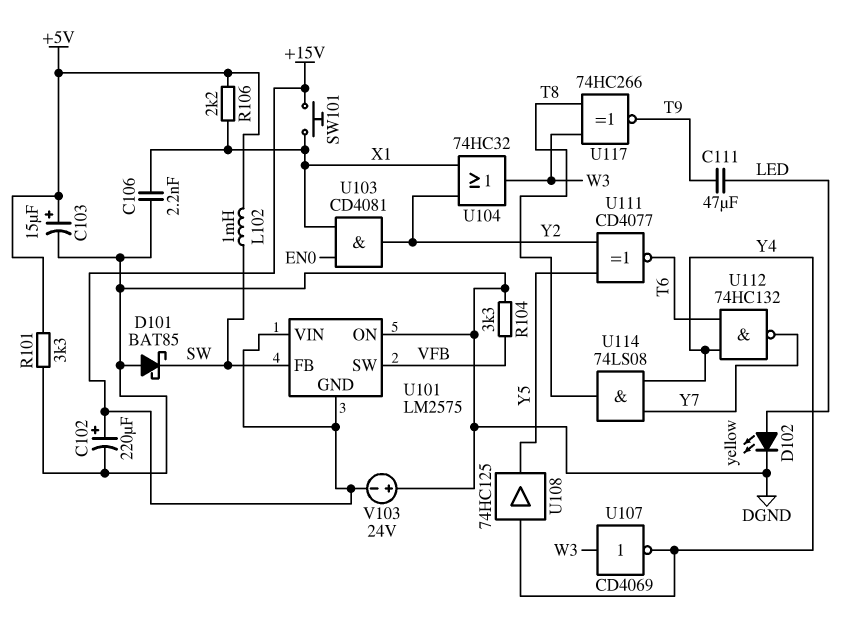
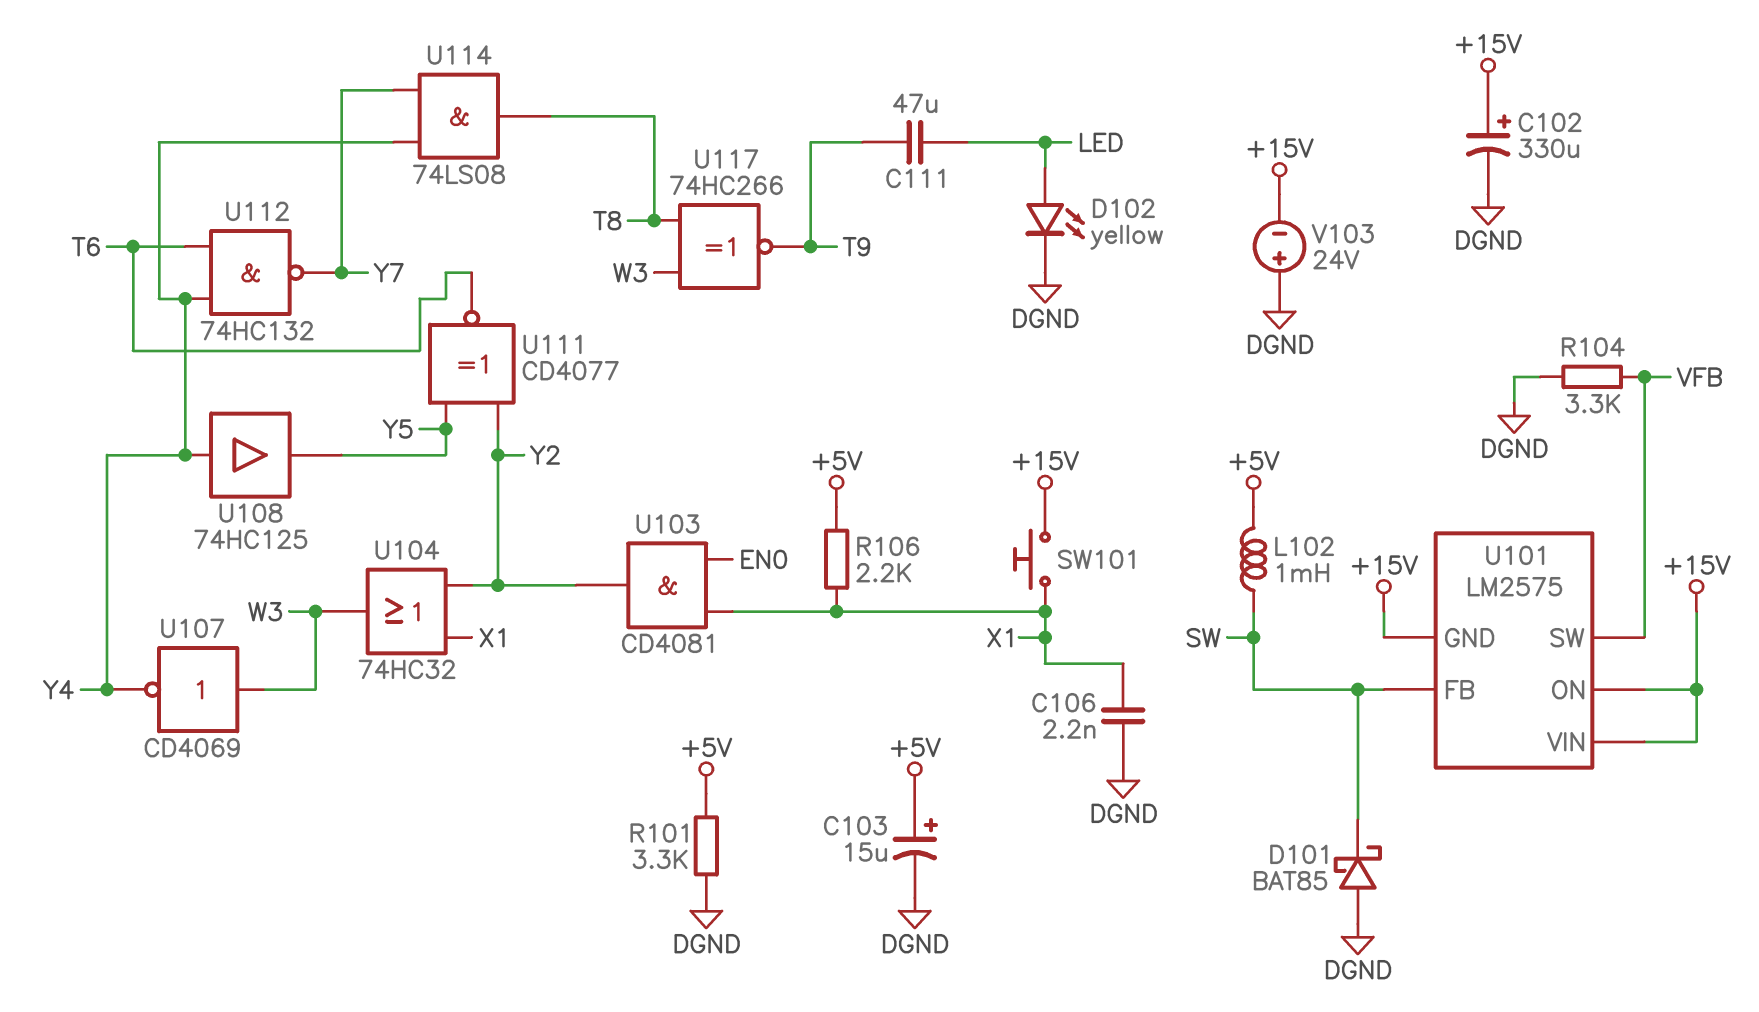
C102: 220uF (plus +15V, minus DGND) -> 330uF (plus +15V, minus DGND)
U101 pin ON: DGND -> +15V

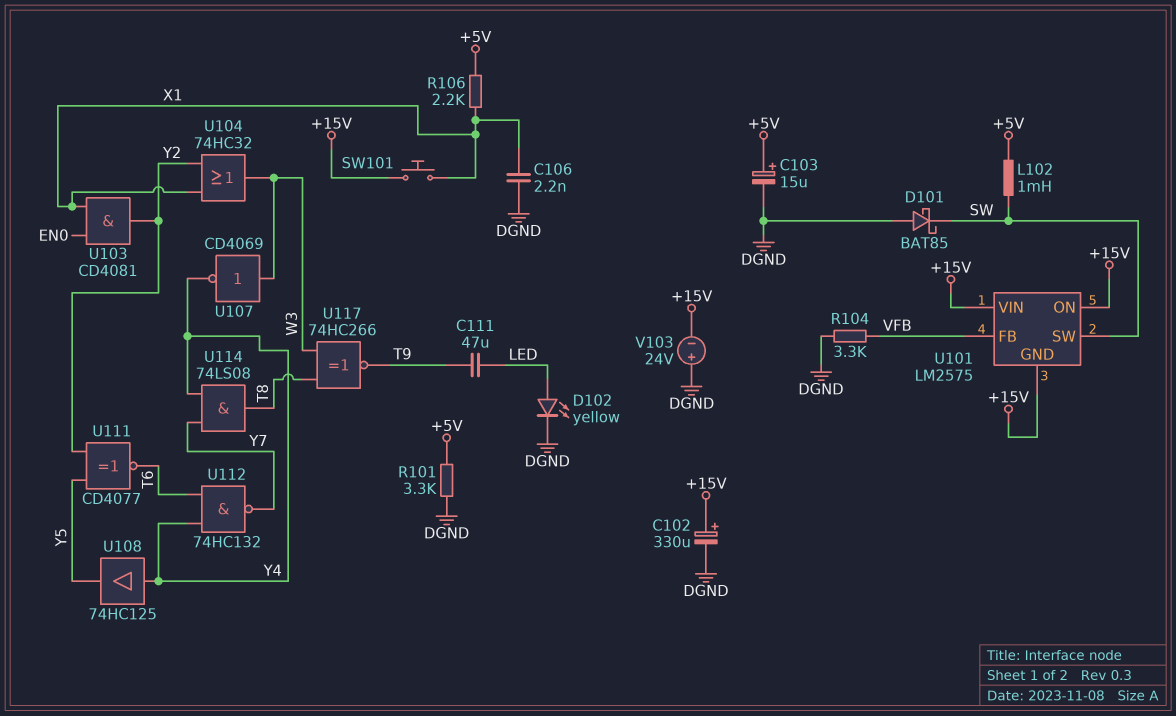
U101 pin FB: SW -> VFB
U101 pin SW: VFB -> SW

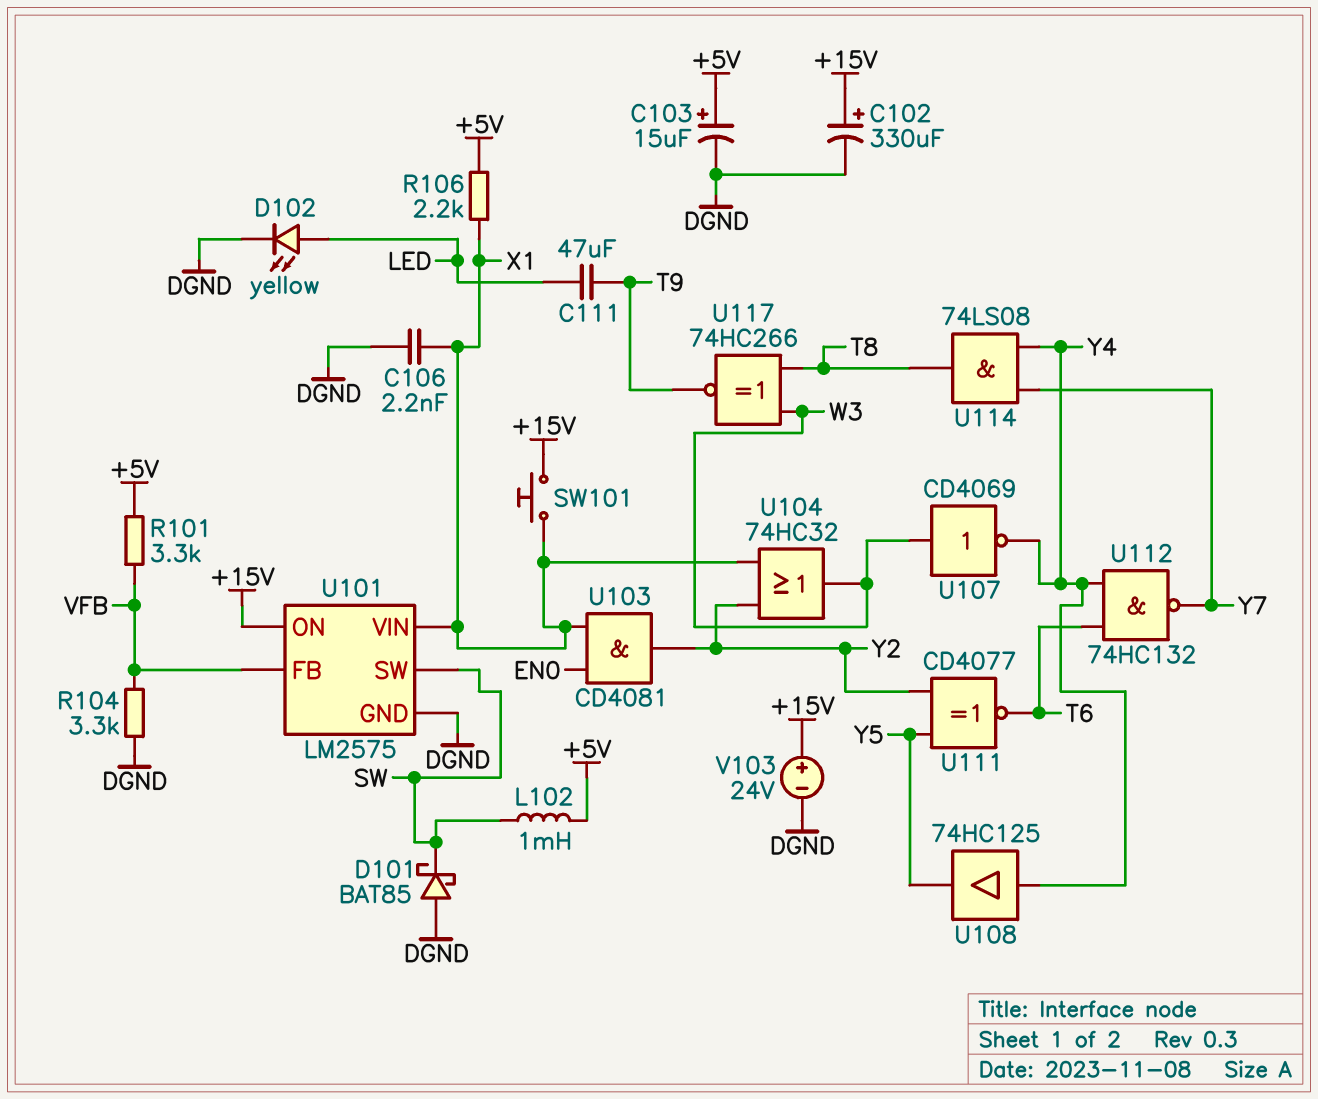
R101: 3.3k (+5V, DGND) -> 3.3k (+5V, VFB)
U101 pin GND: +15V -> DGND
U101 pin VIN: +15V -> X1
V103: 24V (plus DGND, minus +15V) -> 24V (plus +15V, minus DGND)

